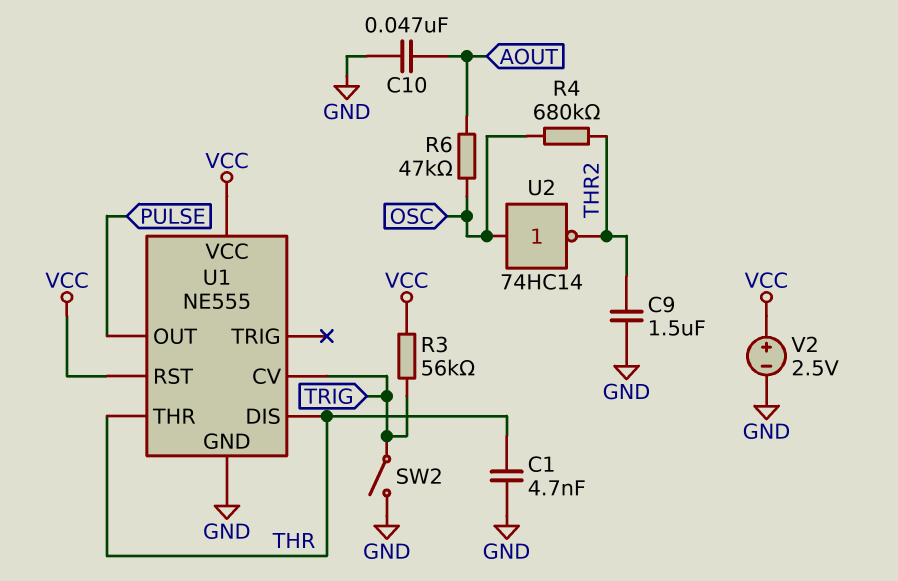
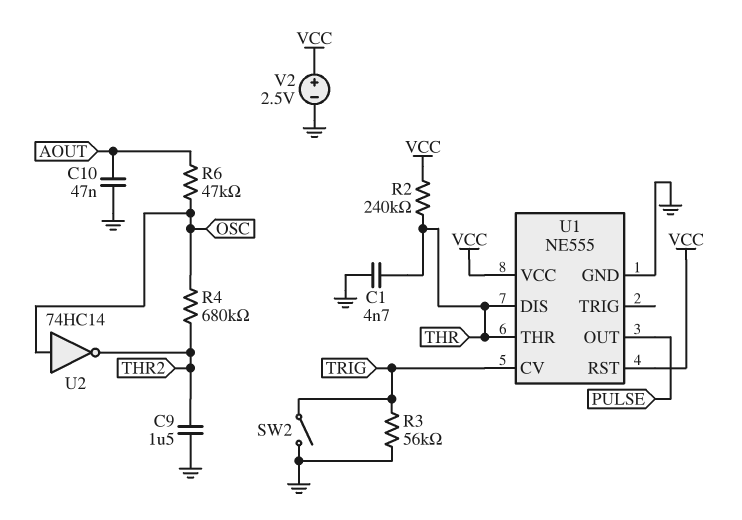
R2: none -> 240k (THR, VCC)
R3: 56k (TRIG, VCC) -> 56k (GND, TRIG)

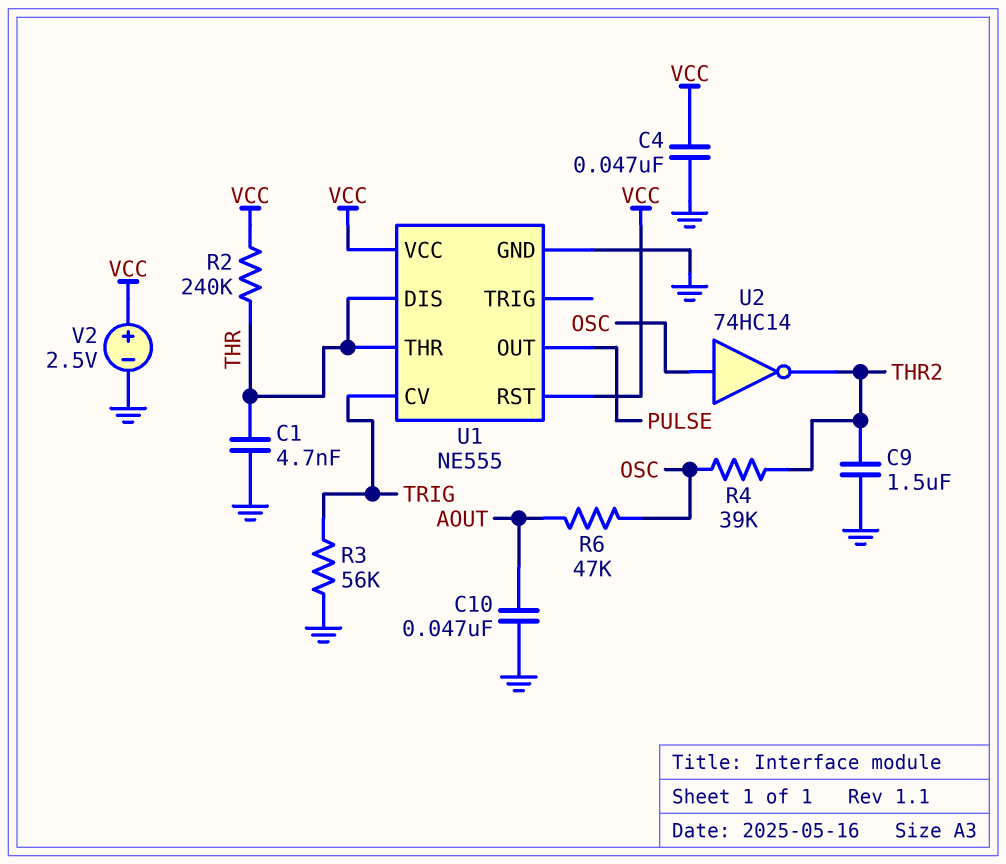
C4: none -> 47nF (GND, VCC)
R4: 680k (OSC, THR2) -> 39k (OSC, THR2)
SW2: switch (GND, TRIG) -> none

